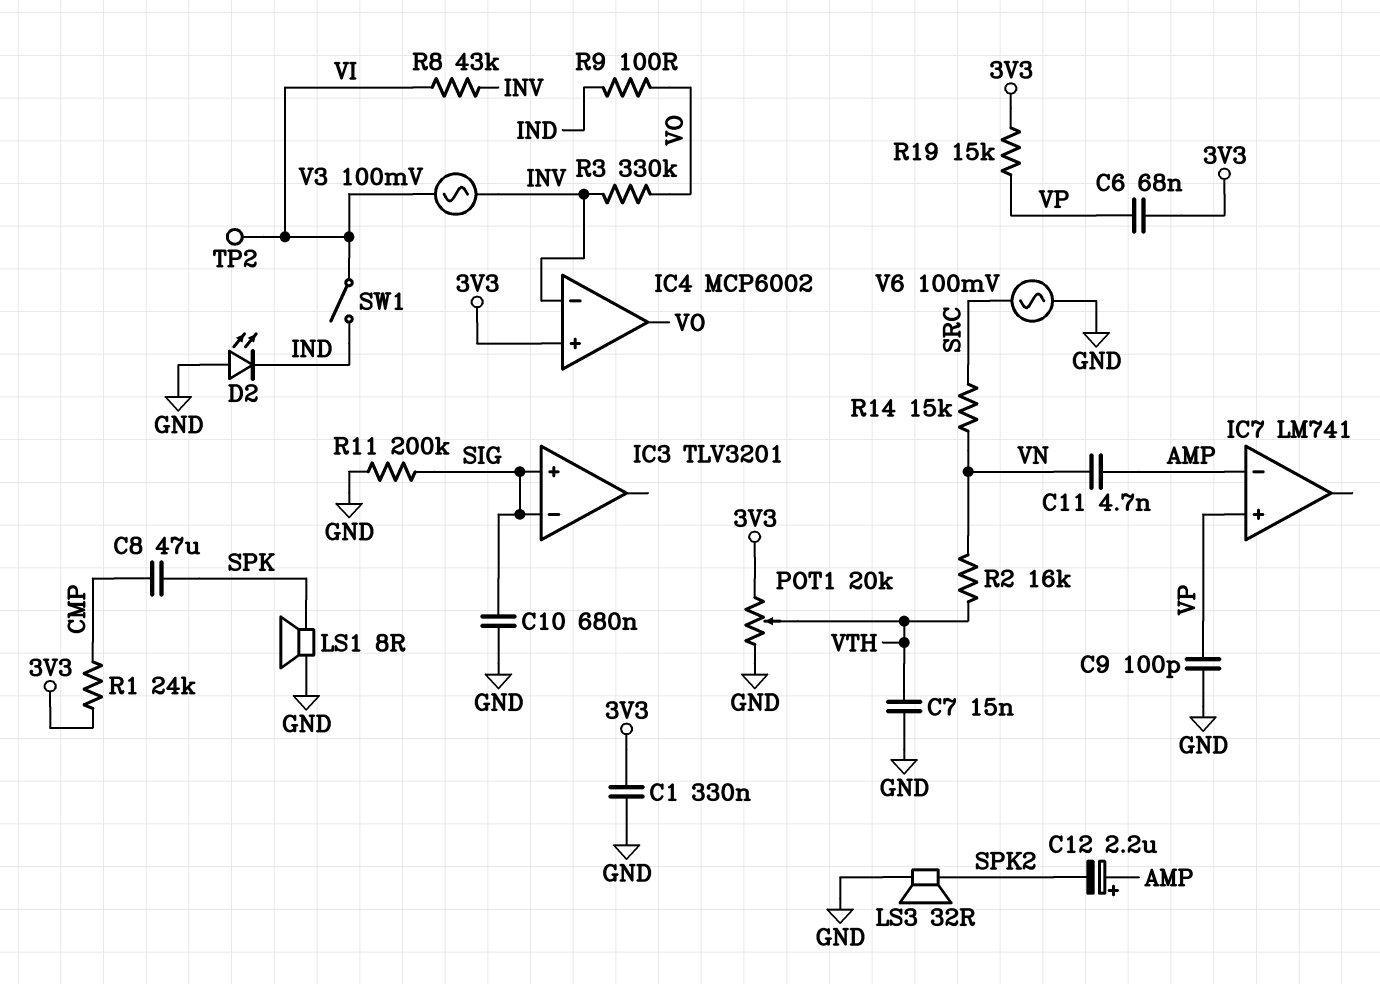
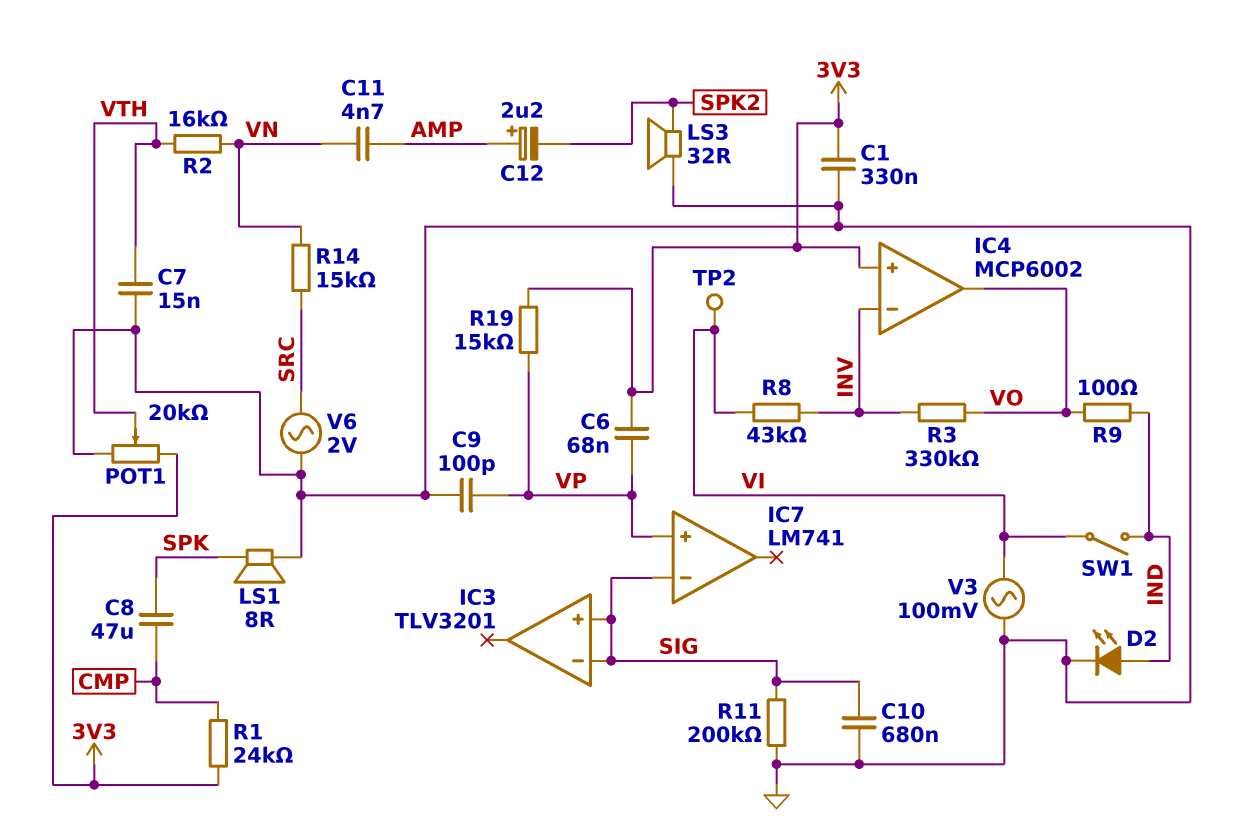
D2: LED (A GND, K IND) -> LED (A IND, K GND)
IC7 pin in-: AMP -> SIG
V3: AC 100mV (INV, VI) -> AC 100mV (GND, VI)
V6: AC 100mV (GND, SRC) -> AC 2V (GND, SRC)

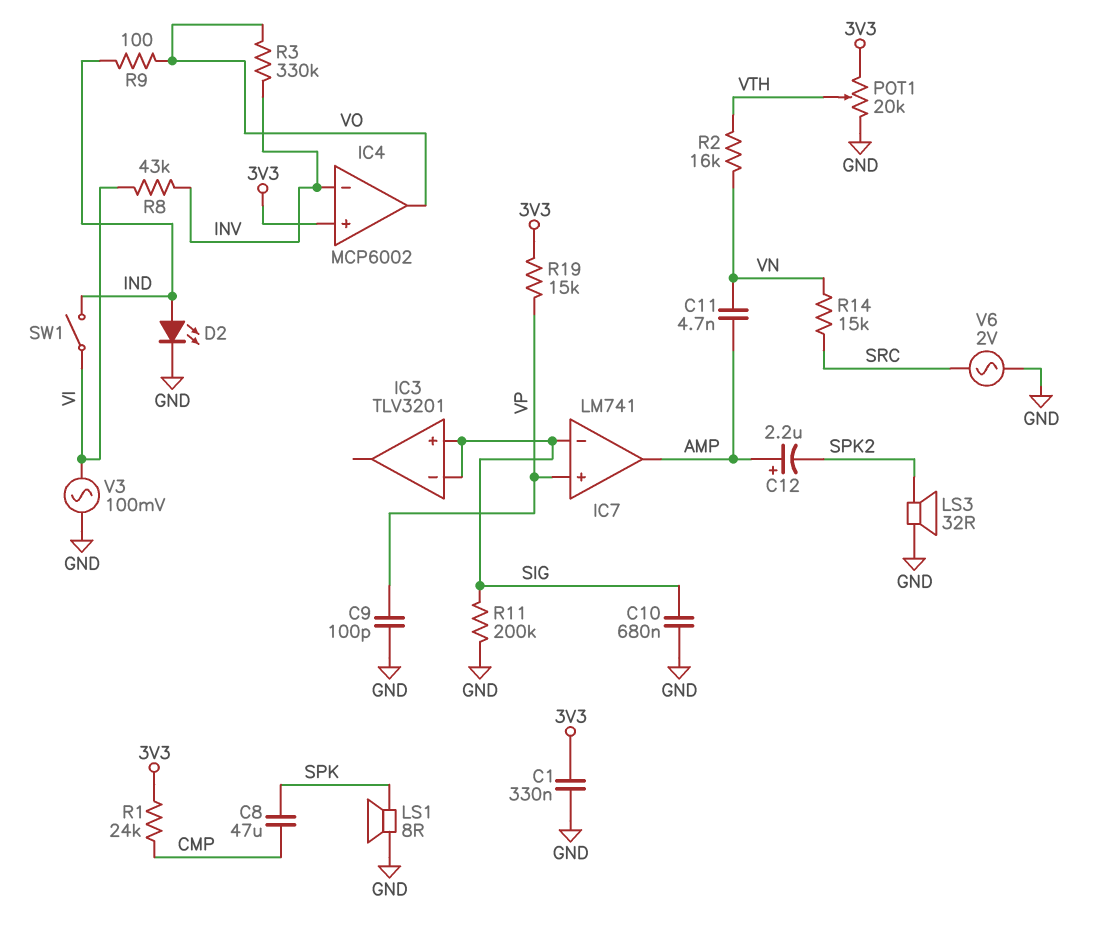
C6: 68nF (3V3, VP) -> none
C7: 15nF (GND, VTH) -> none
IC7 pin out: none -> AMP
TP2: test point (VI) -> none

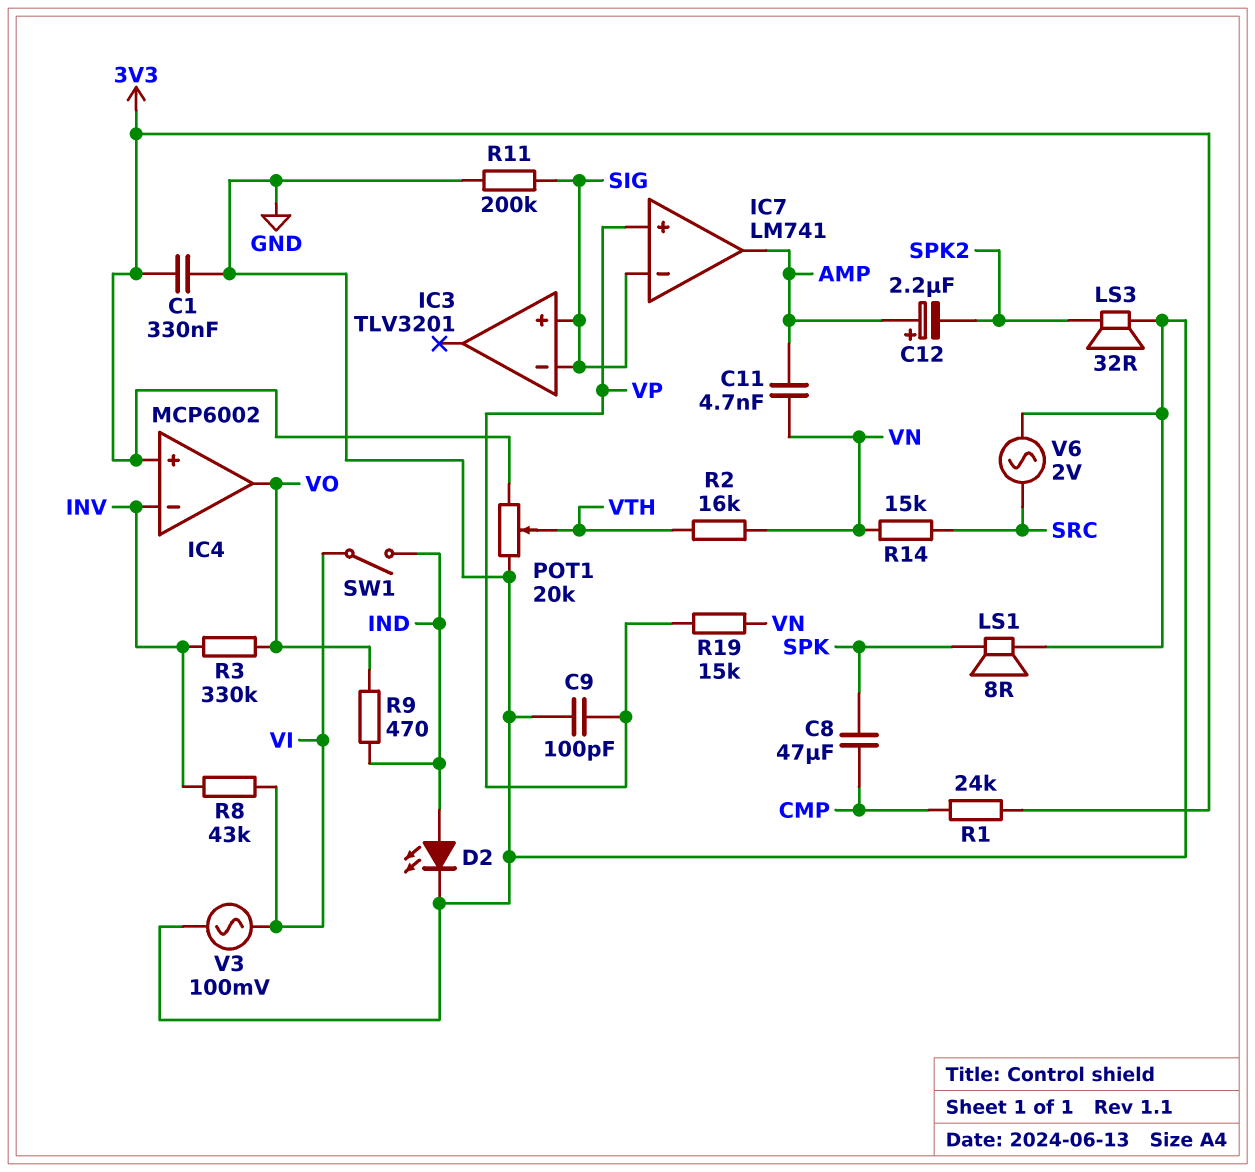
C10: 680nF (GND, SIG) -> none
R9: 100 (IND, VO) -> 470 (IND, VO)
R19: 15k (3V3, VP) -> 15k (VN, VP)

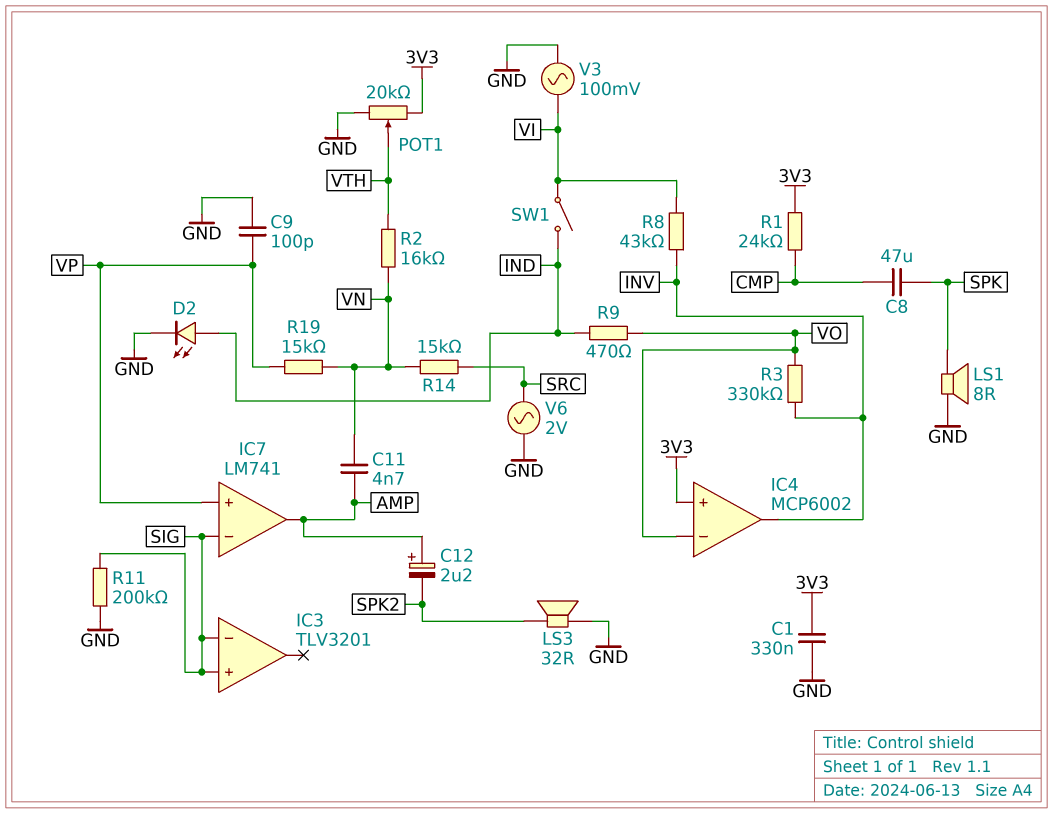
IC4 pin in-: INV -> VO
IC4 pin out: VO -> INV

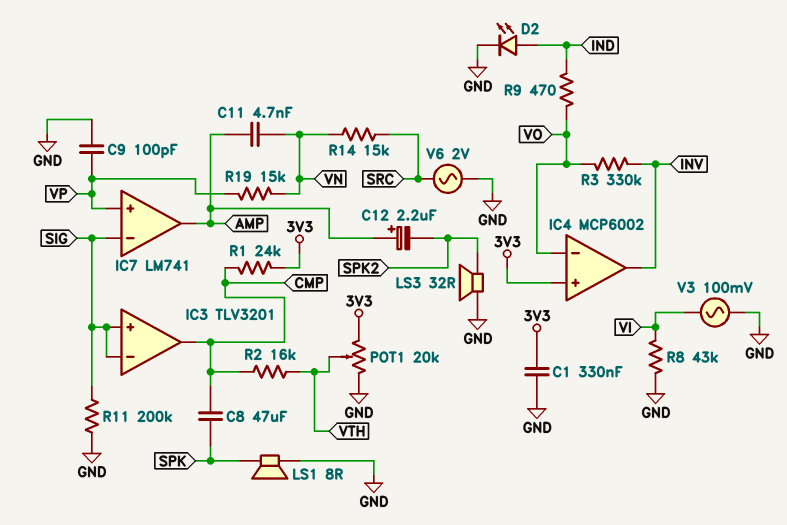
IC3 pin out: none -> CMP
R2: 16k (VN, VTH) -> 16k (CMP, VTH)
R8: 43k (INV, VI) -> 43k (GND, VI)
SW1: switch (IND, VI) -> none

